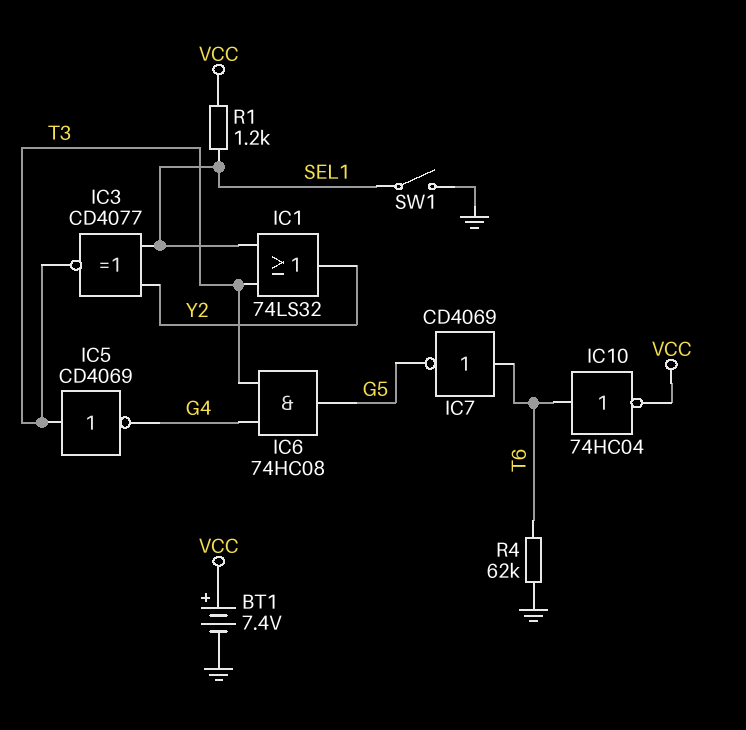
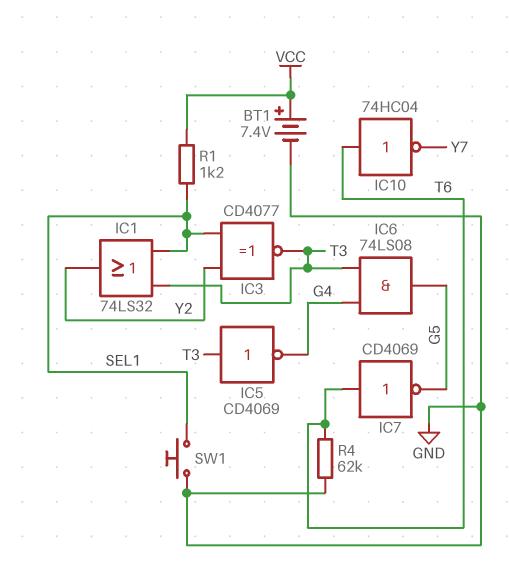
IC6: AND 74HC08 (in G4, in T3, out G5) -> AND 74LS08 (in G4, in T3, out G5)
IC10: NOT 74HC04 (in T6, out VCC) -> NOT 74HC04 (in T6, out Y7)
SW1: switch (GND, SEL1) -> button (GND, SEL1)

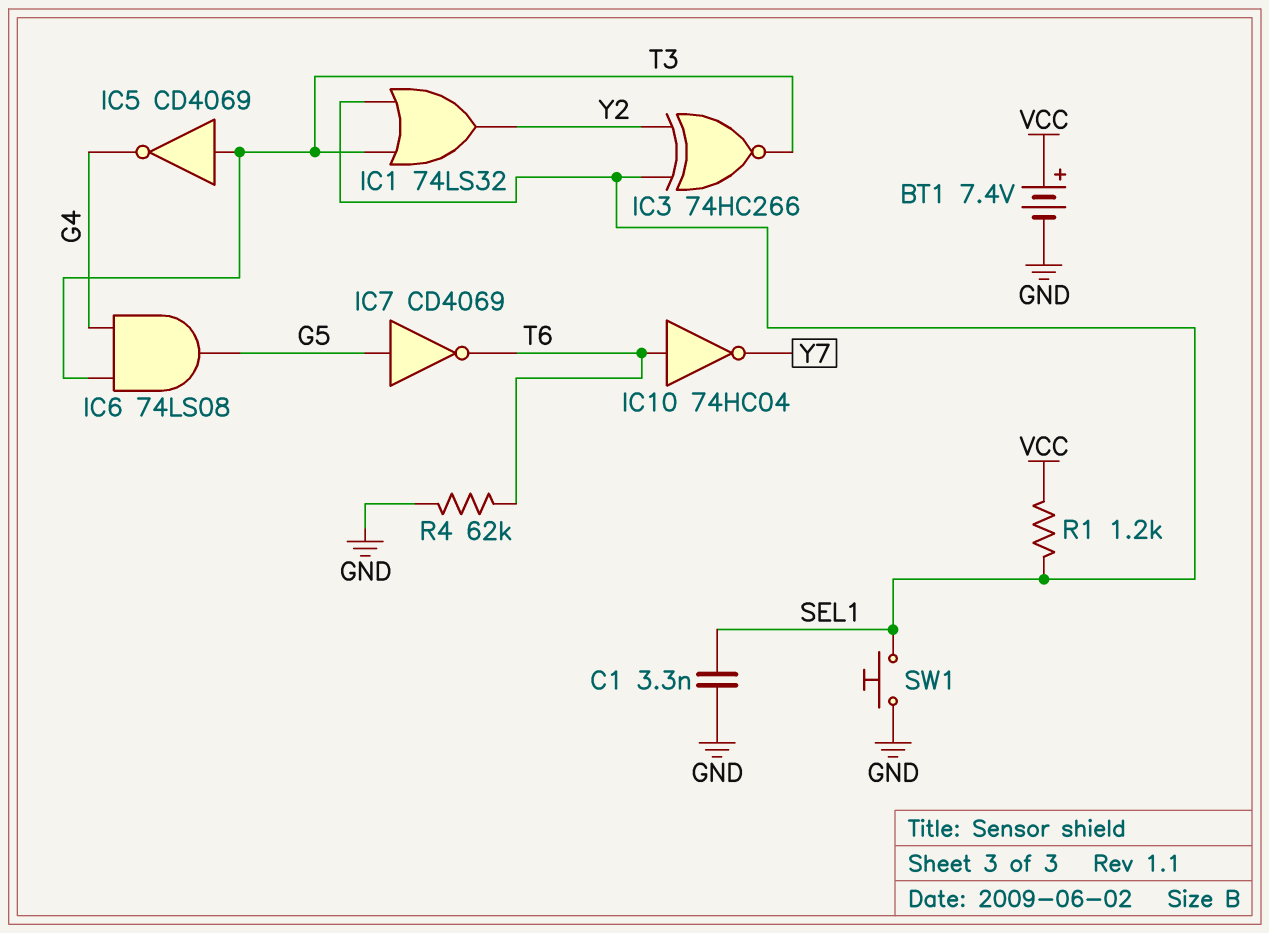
C1: none -> 3.3nF (GND, SEL1)
IC3: XNOR CD4077 (in SEL1, in Y2, out T3) -> XNOR 74HC266 (in SEL1, in Y2, out T3)
IC7: NOT CD4069 (in T6, out G5) -> NOT CD4069 (in G5, out T6)

